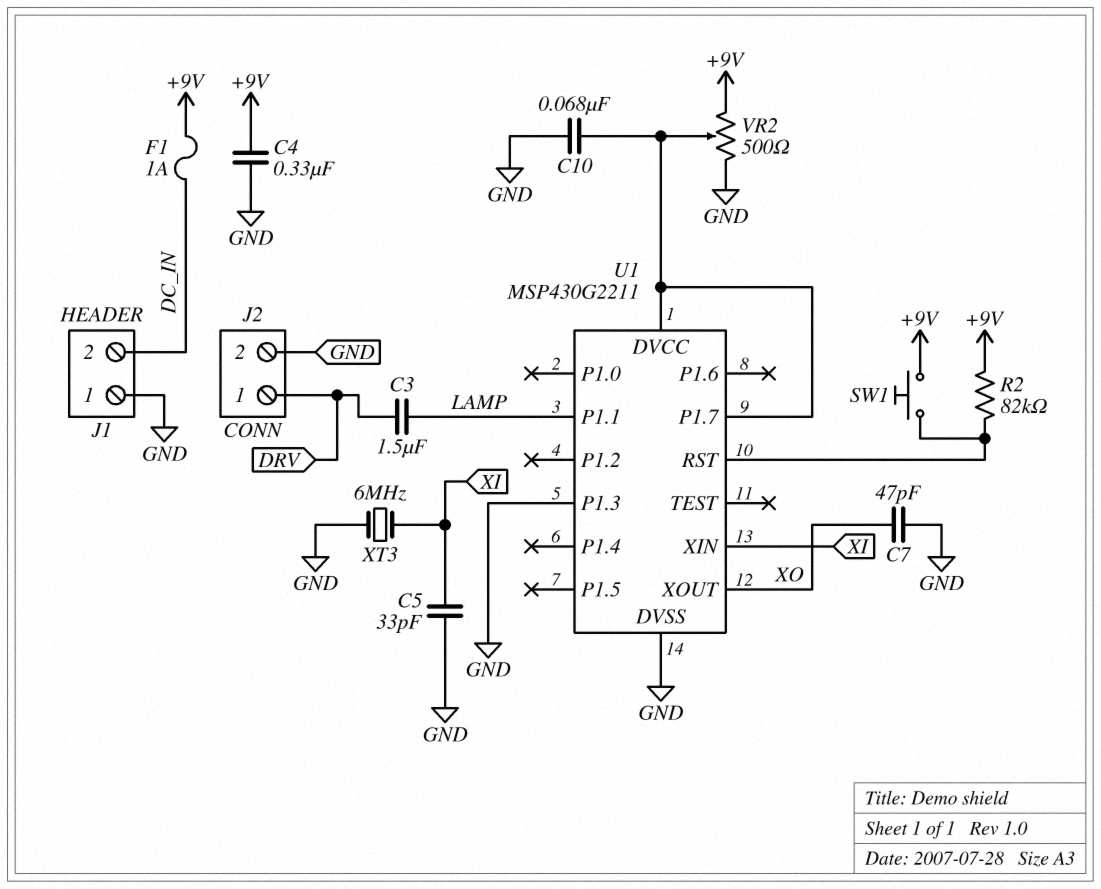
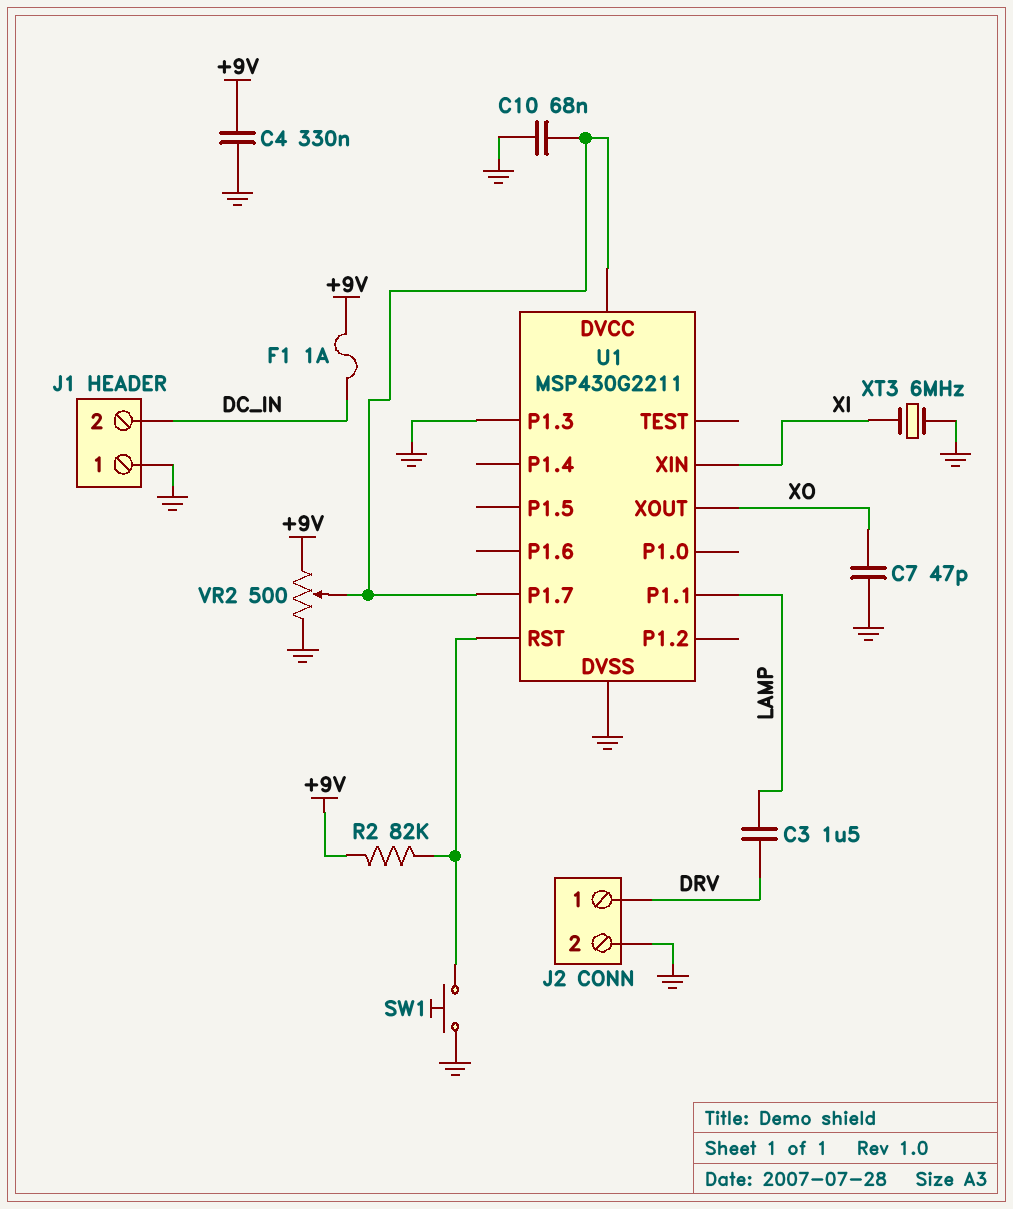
C5: 33pF (GND, XI) -> none
SW1: button (+9V, U1/RST) -> button (GND, U1/RST)

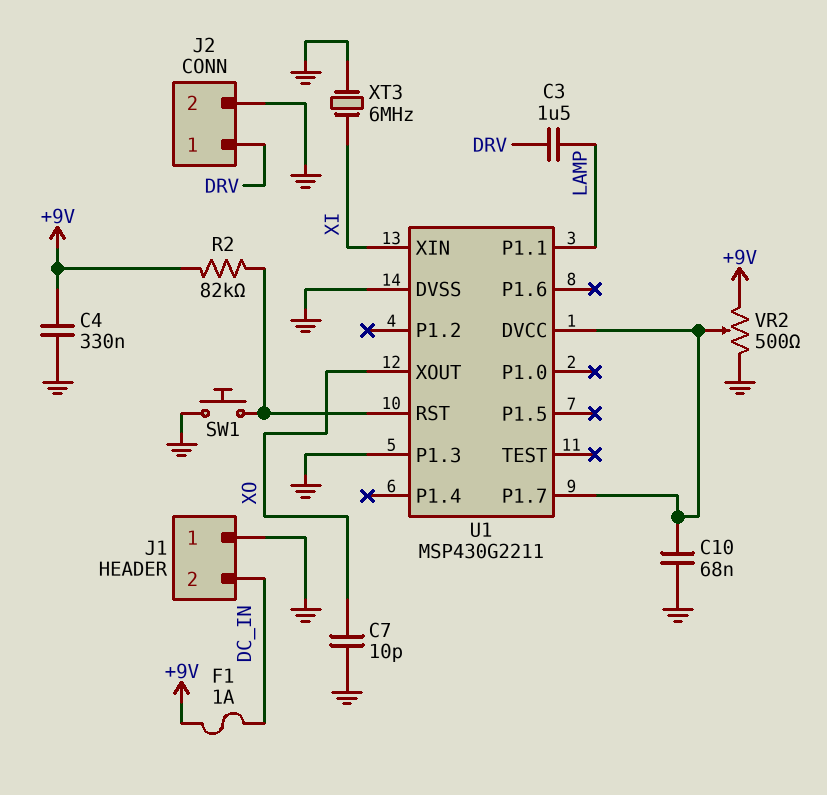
C7: 47pF (GND, XO) -> 10pF (GND, XO)

